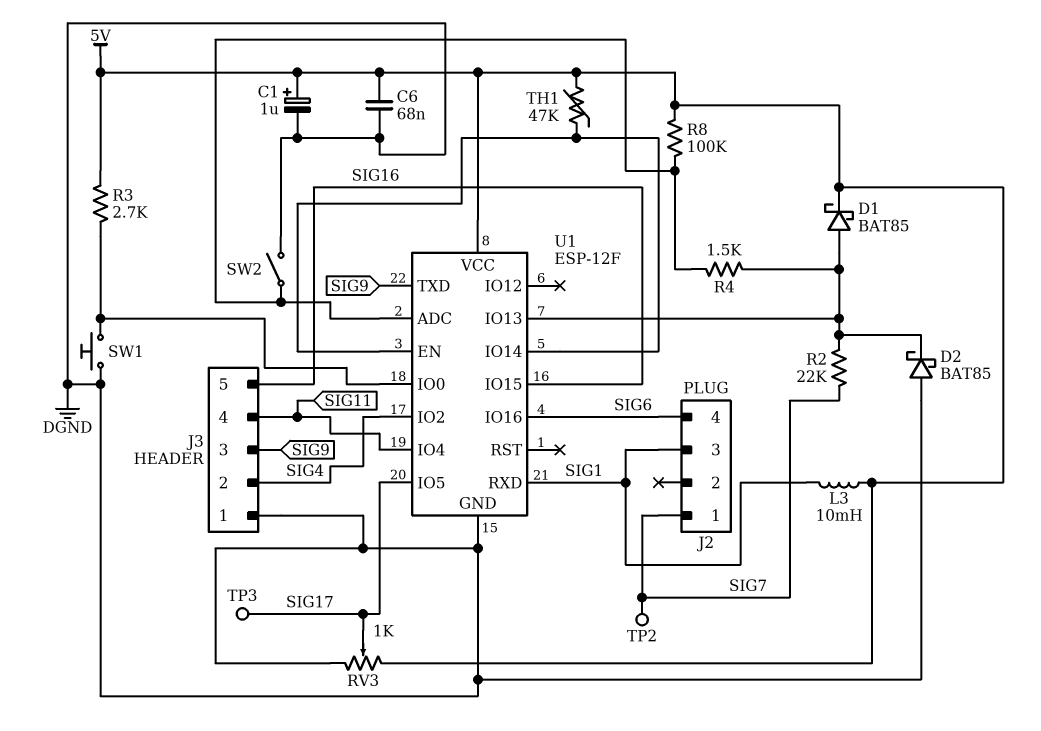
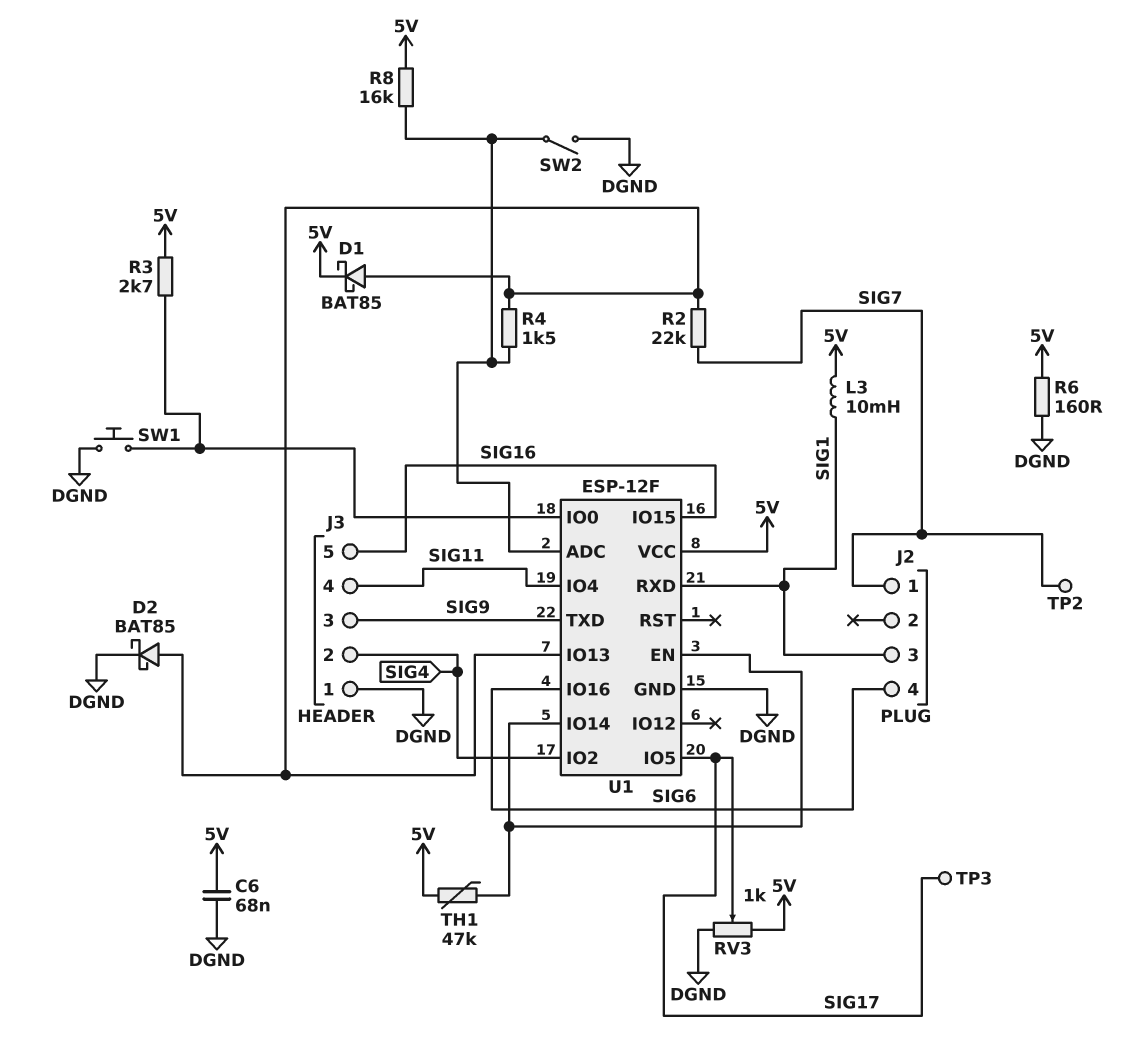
C1: 1uF (plus 5V, minus DGND) -> none
D2: schottky BAT85 (A DGND, K U1/IO13) -> schottky BAT85 (A U1/IO13, K DGND)
R6: none -> 160 (5V, DGND)
R8: 100k (5V, U1/ADC) -> 16k (5V, U1/ADC)

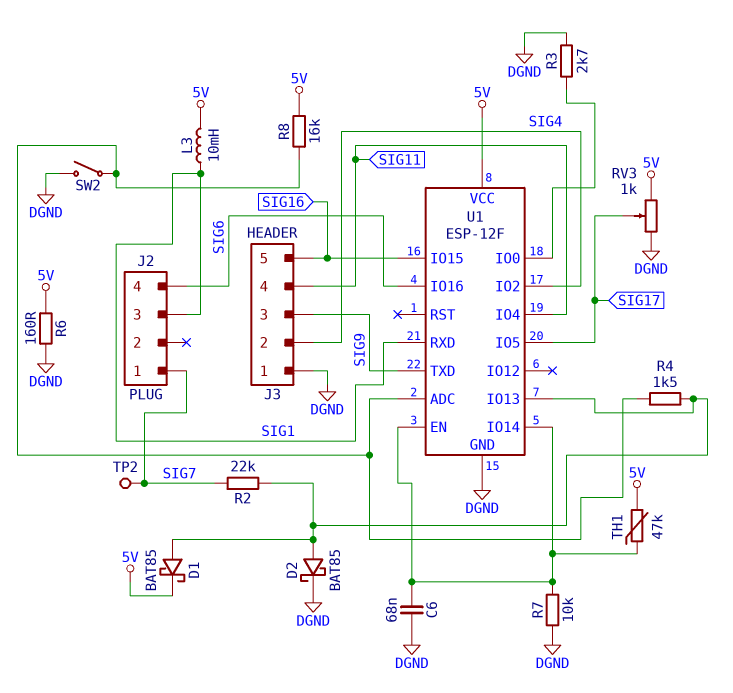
C6: 68nF (5V, DGND) -> 68nF (DGND, U1/EN)
R3: 2.7k (5V, U1/IO0) -> 2.7k (DGND, U1/IO0)
R7: none -> 10k (DGND, U1/EN)
SW1: button (DGND, U1/IO0) -> none
TP3: test point (SIG17) -> none

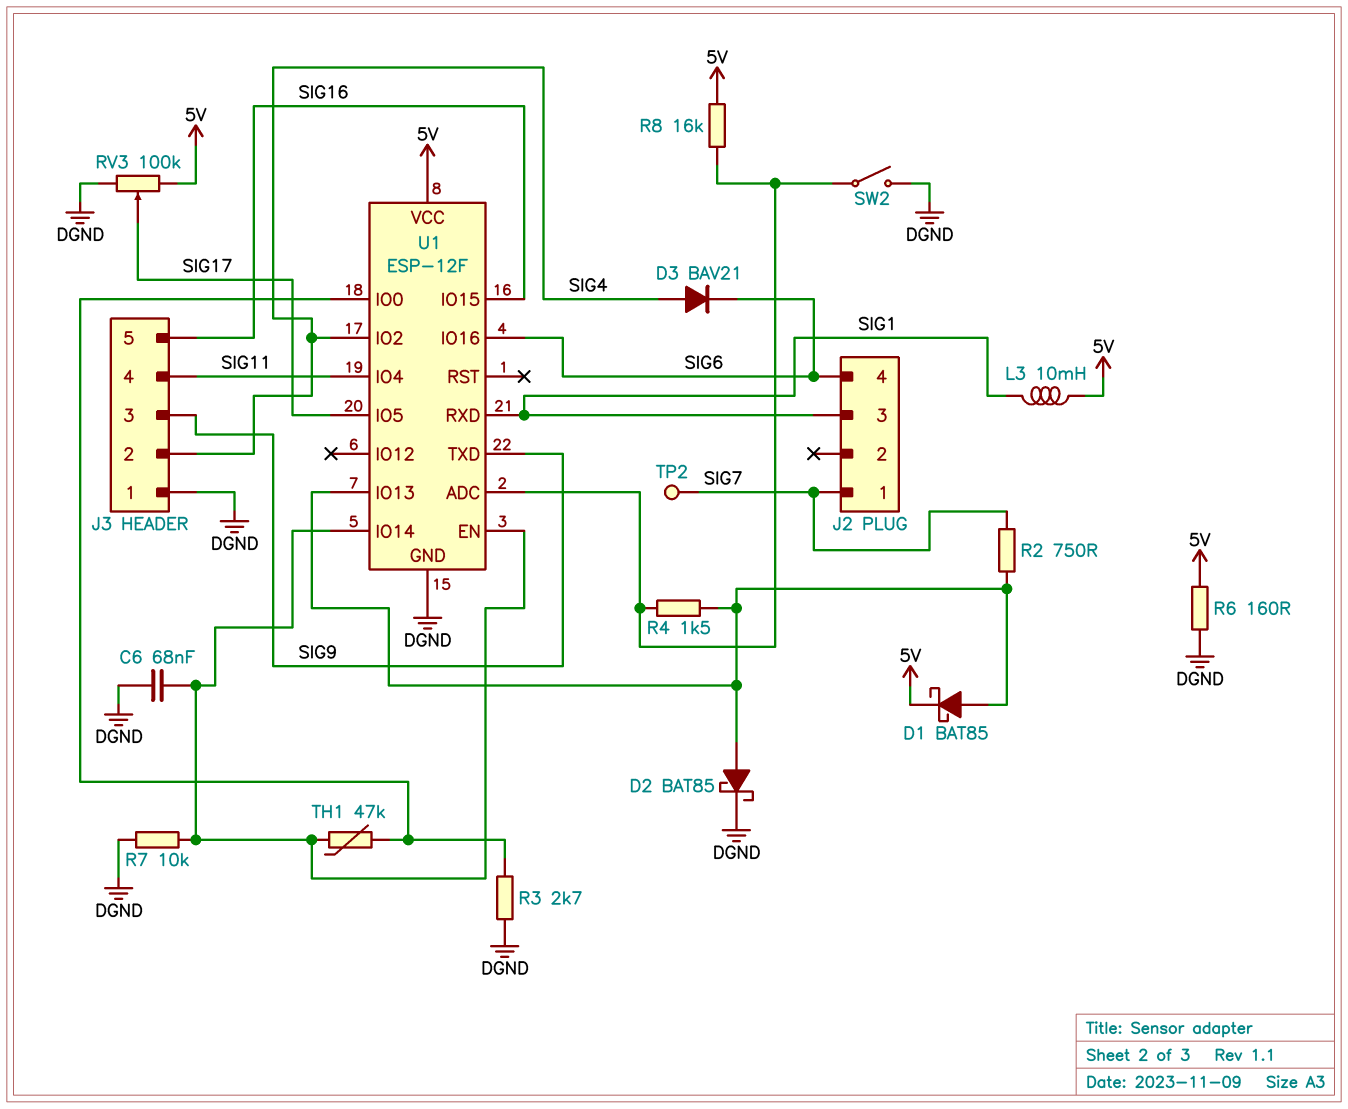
D3: none -> diode BAV21 (A SIG4, K SIG6)
R2: 22k (SIG7, U1/IO13) -> 750 (SIG7, U1/IO13)
RV3: 1k (5V, DGND, wiper SIG17) -> 100k (5V, DGND, wiper SIG17)
TH1: 47k (5V, U1/EN) -> 47k (U1/EN, U1/IO0)

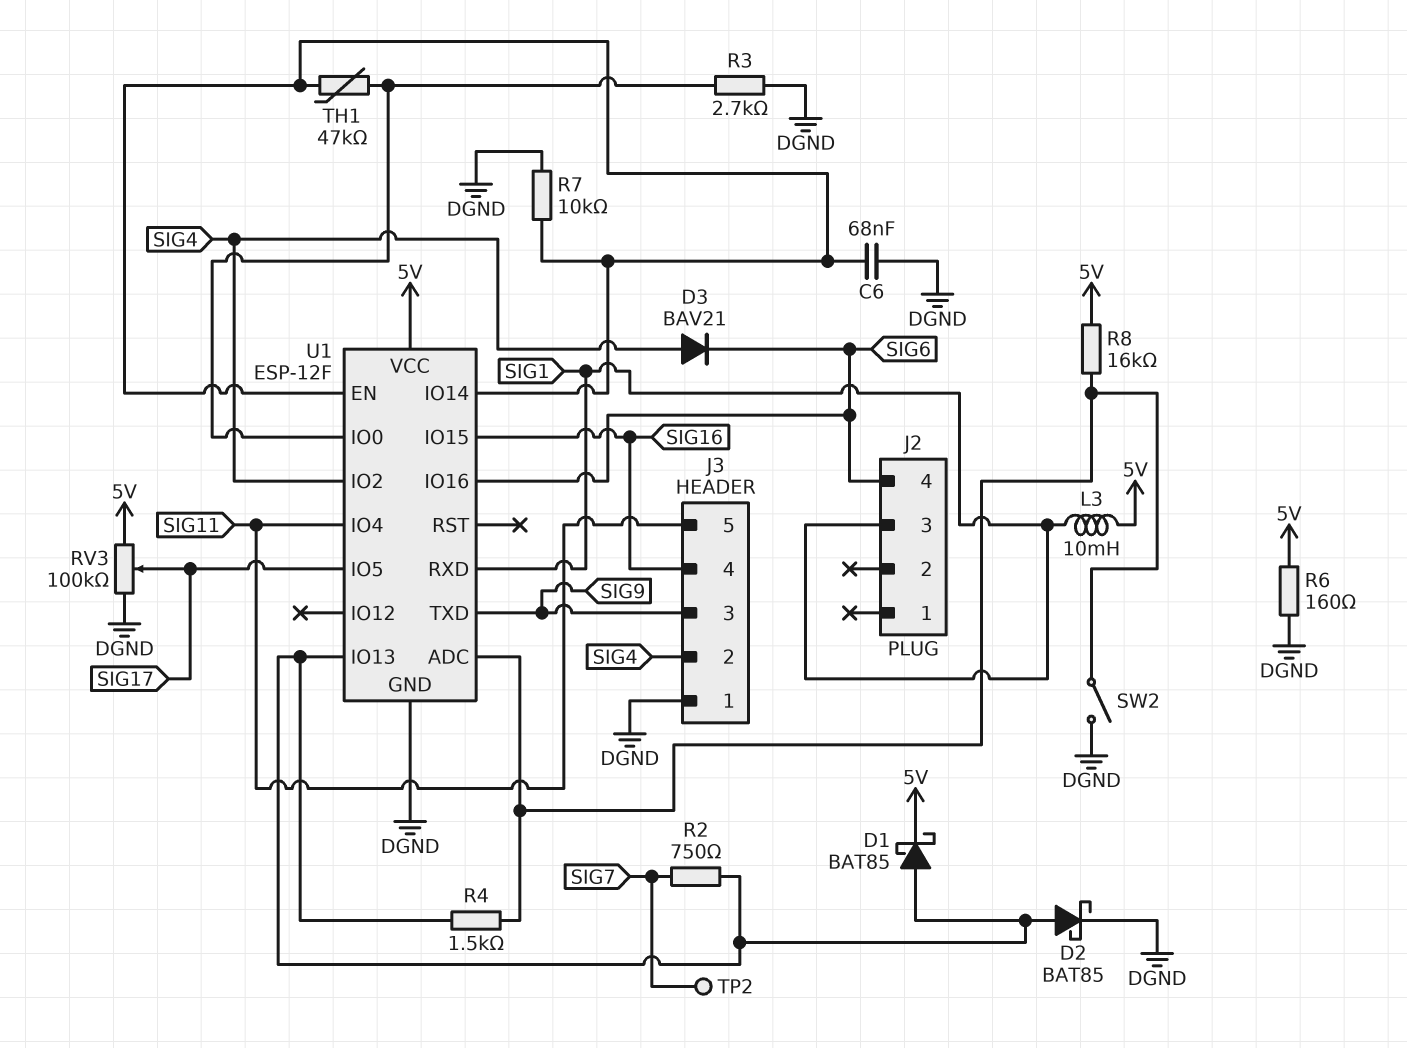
J2 pin 1: SIG7 -> none
J3 pin 4: SIG11 -> SIG16
J3 pin 5: SIG16 -> SIG11

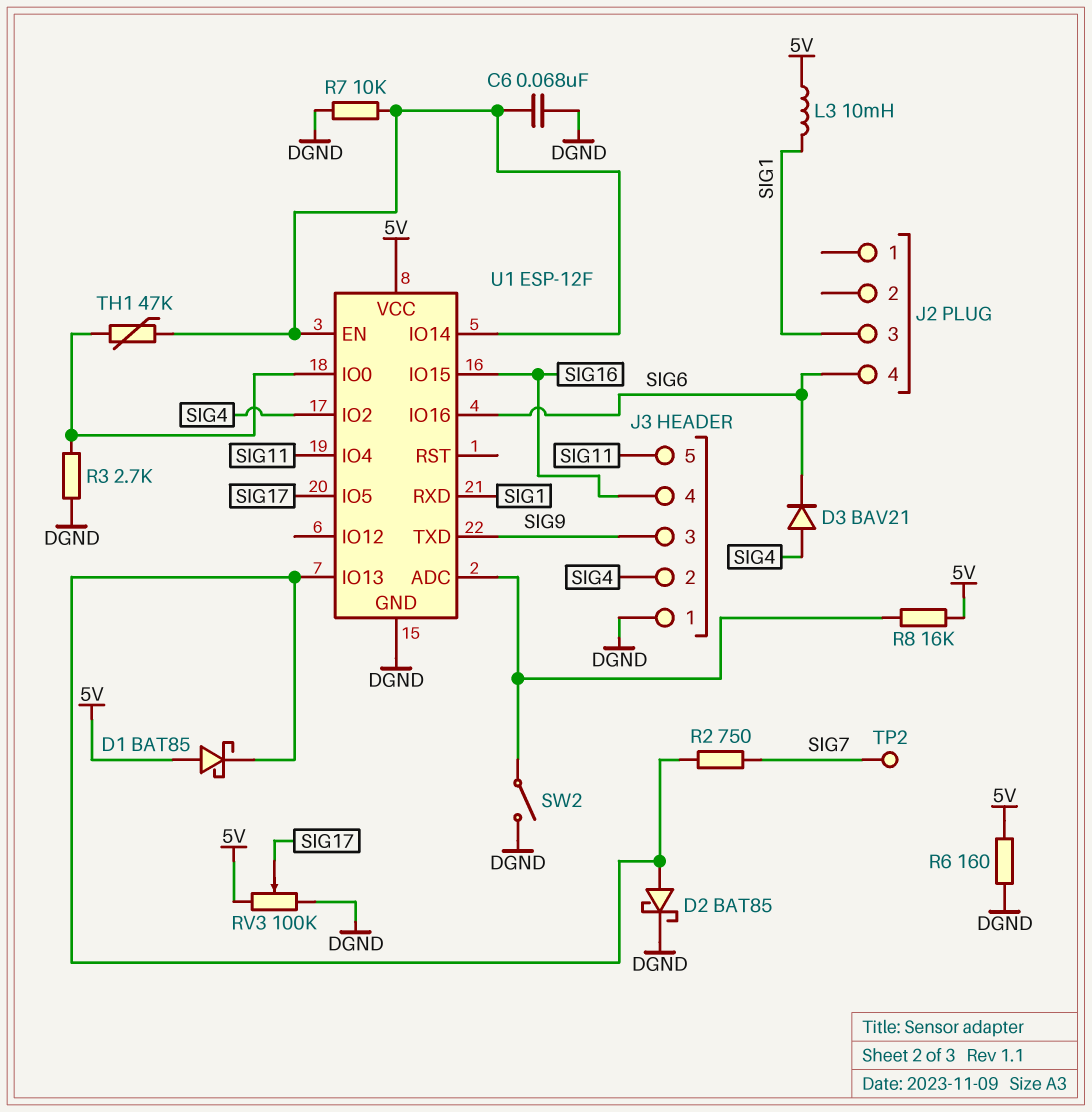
D1: schottky BAT85 (A U1/IO13, K 5V) -> schottky BAT85 (A 5V, K U1/IO13)
R4: 1.5k (U1/ADC, U1/IO13) -> none

